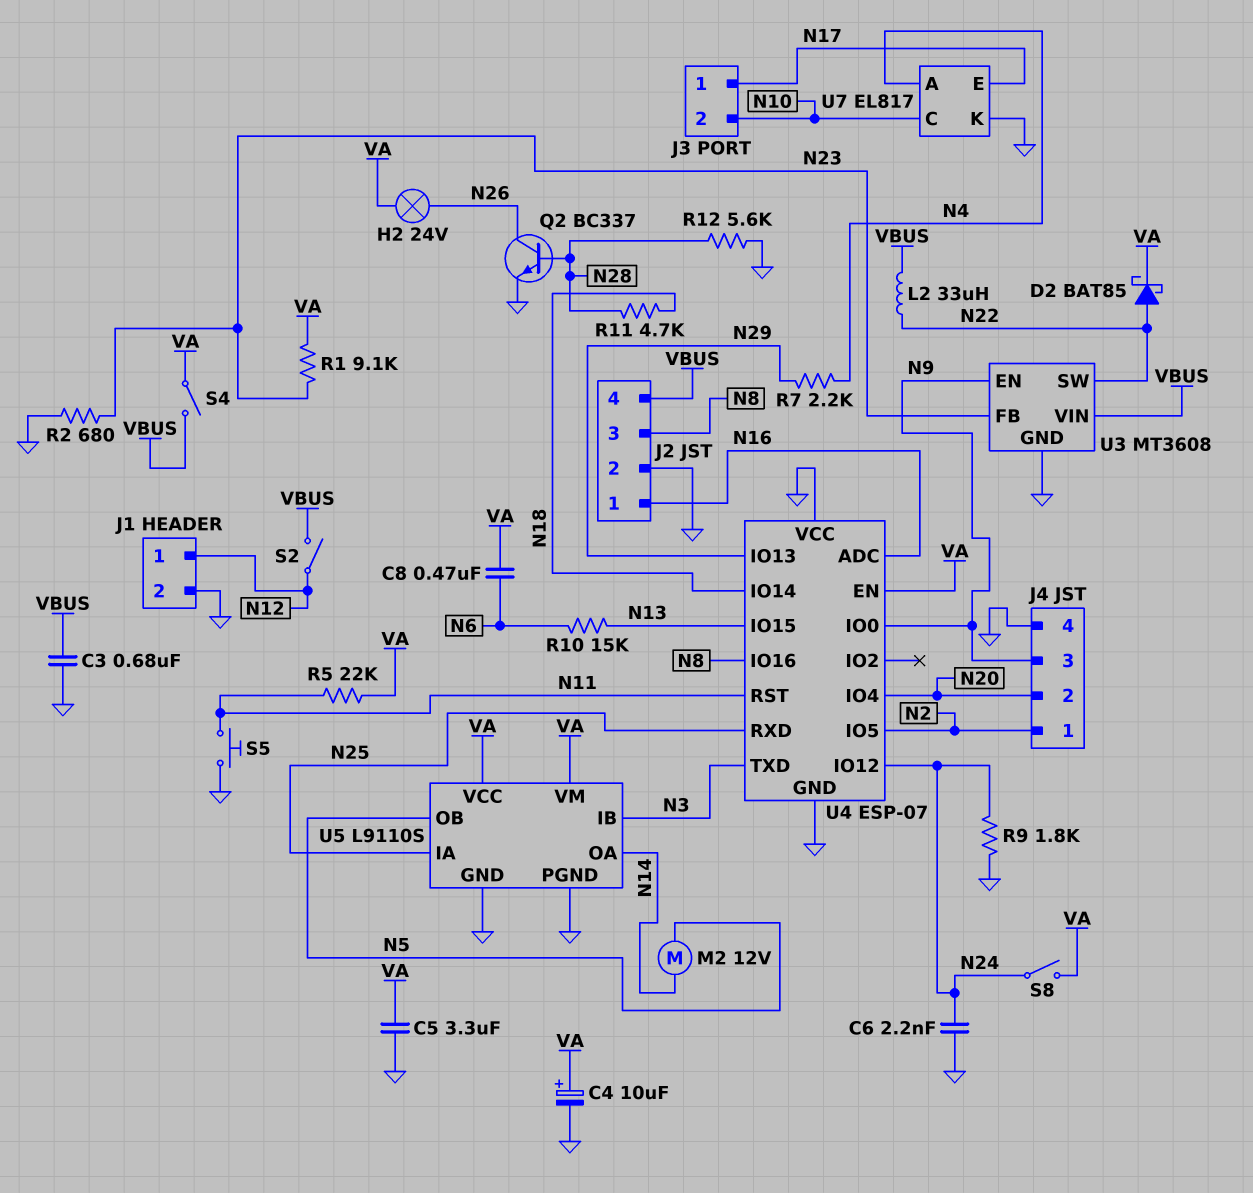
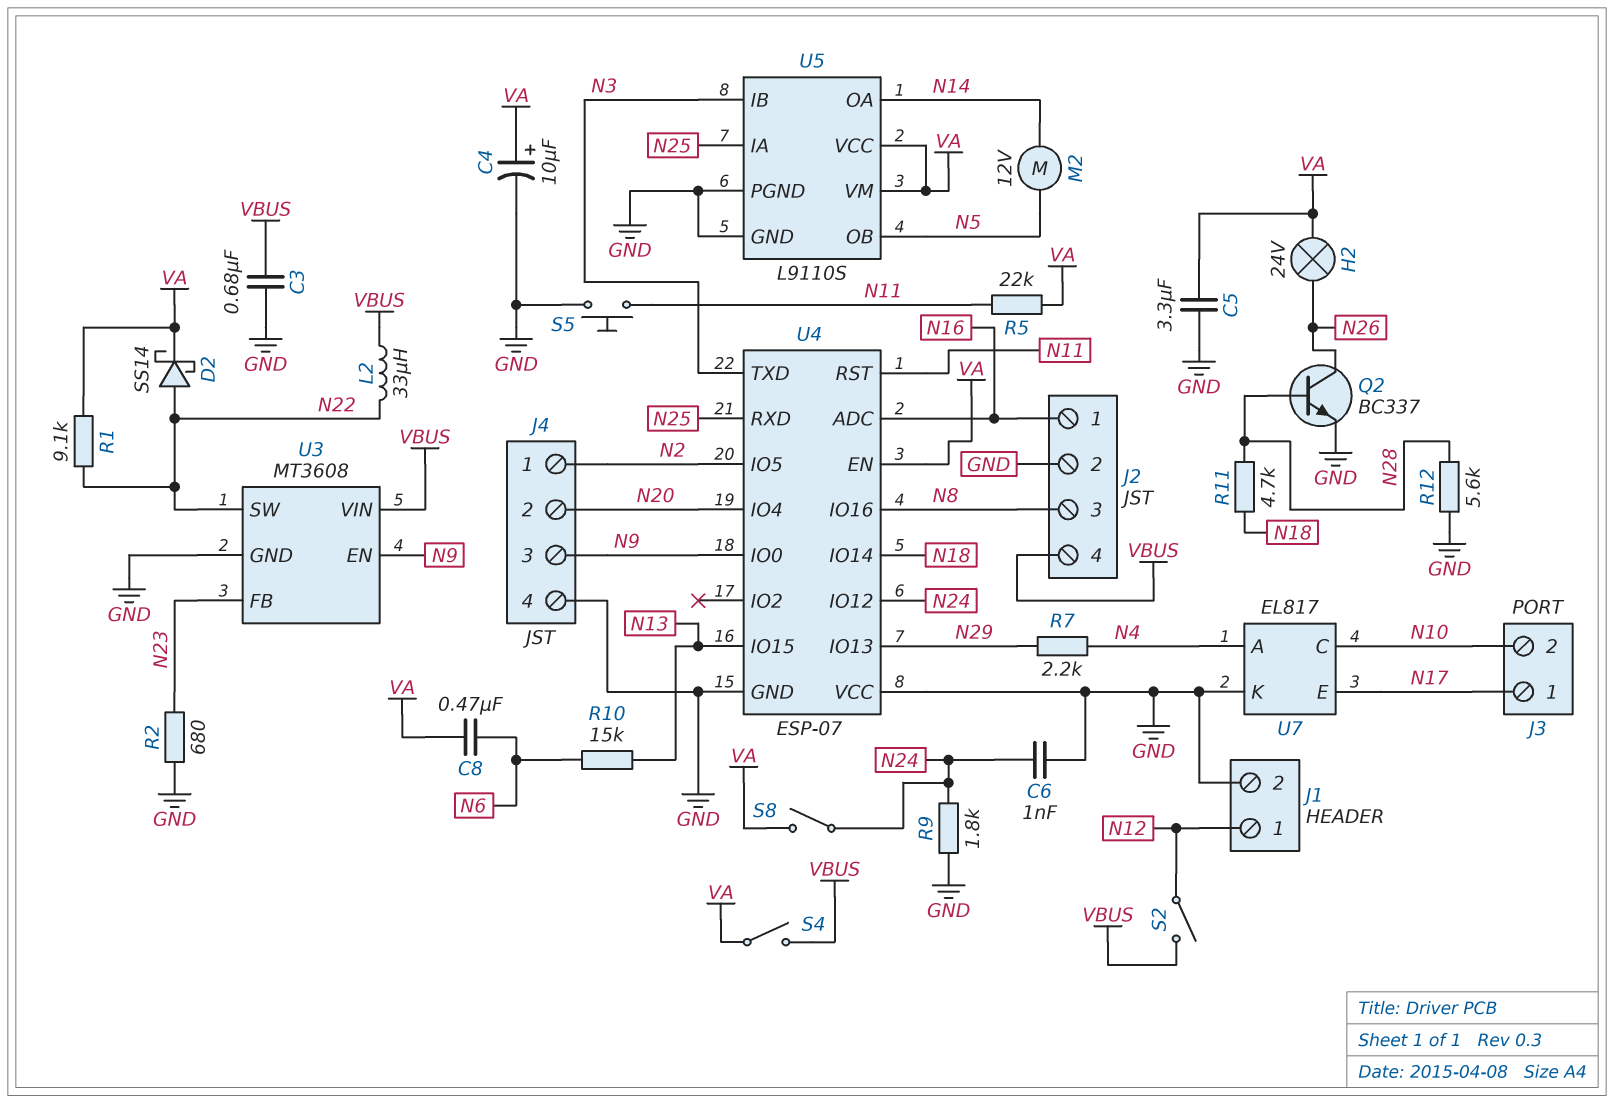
C6: 2.2nF (GND, N24) -> 1nF (GND, N24)
D2: schottky BAT85 (A N22, K VA) -> schottky SS14 (A N22, K VA)
R1: 9.1k (N23, VA) -> 9.1k (N22, VA)

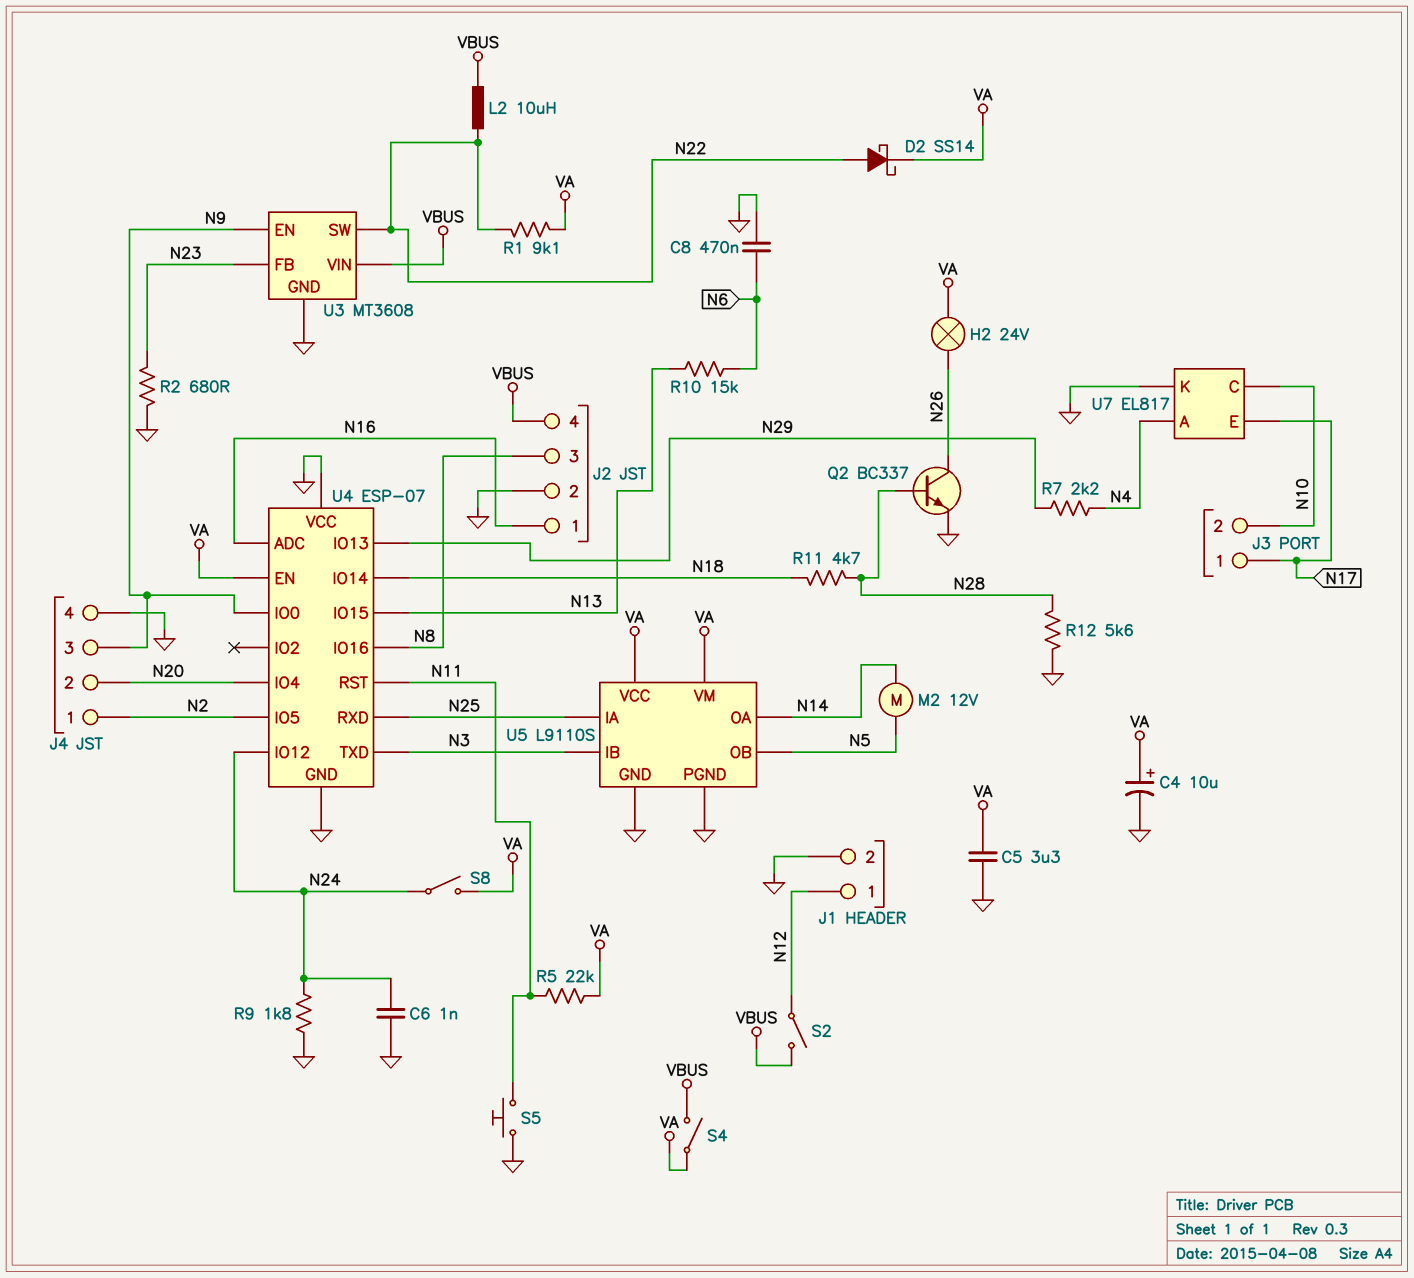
C3: 680nF (GND, VBUS) -> none
C8: 470nF (N6, VA) -> 470nF (GND, N6)
L2: 33uH (N22, VBUS) -> 10uH (N22, VBUS)

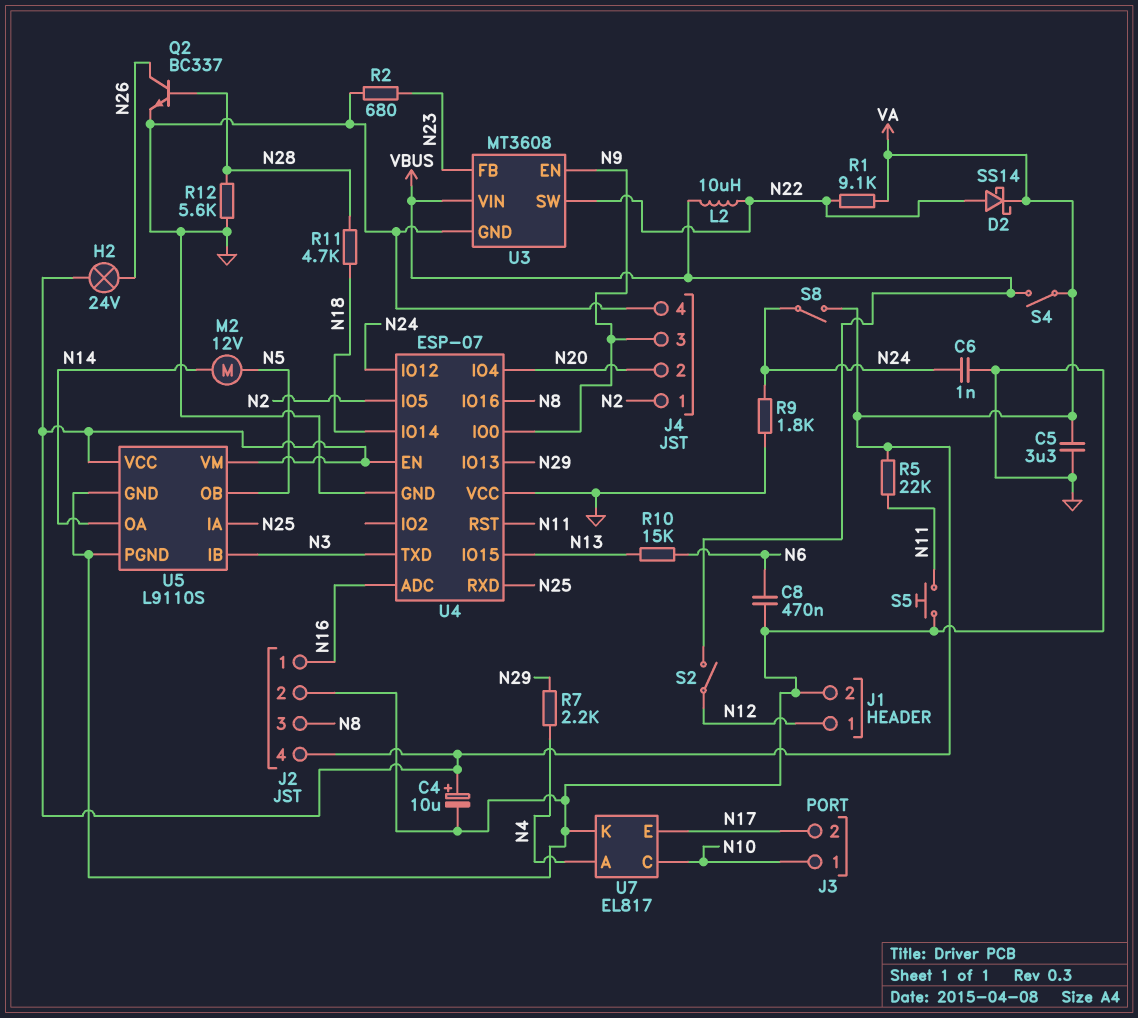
J2 pin 4: VBUS -> VA
J3 pin 1: N17 -> N10
J3 pin 2: N10 -> N17

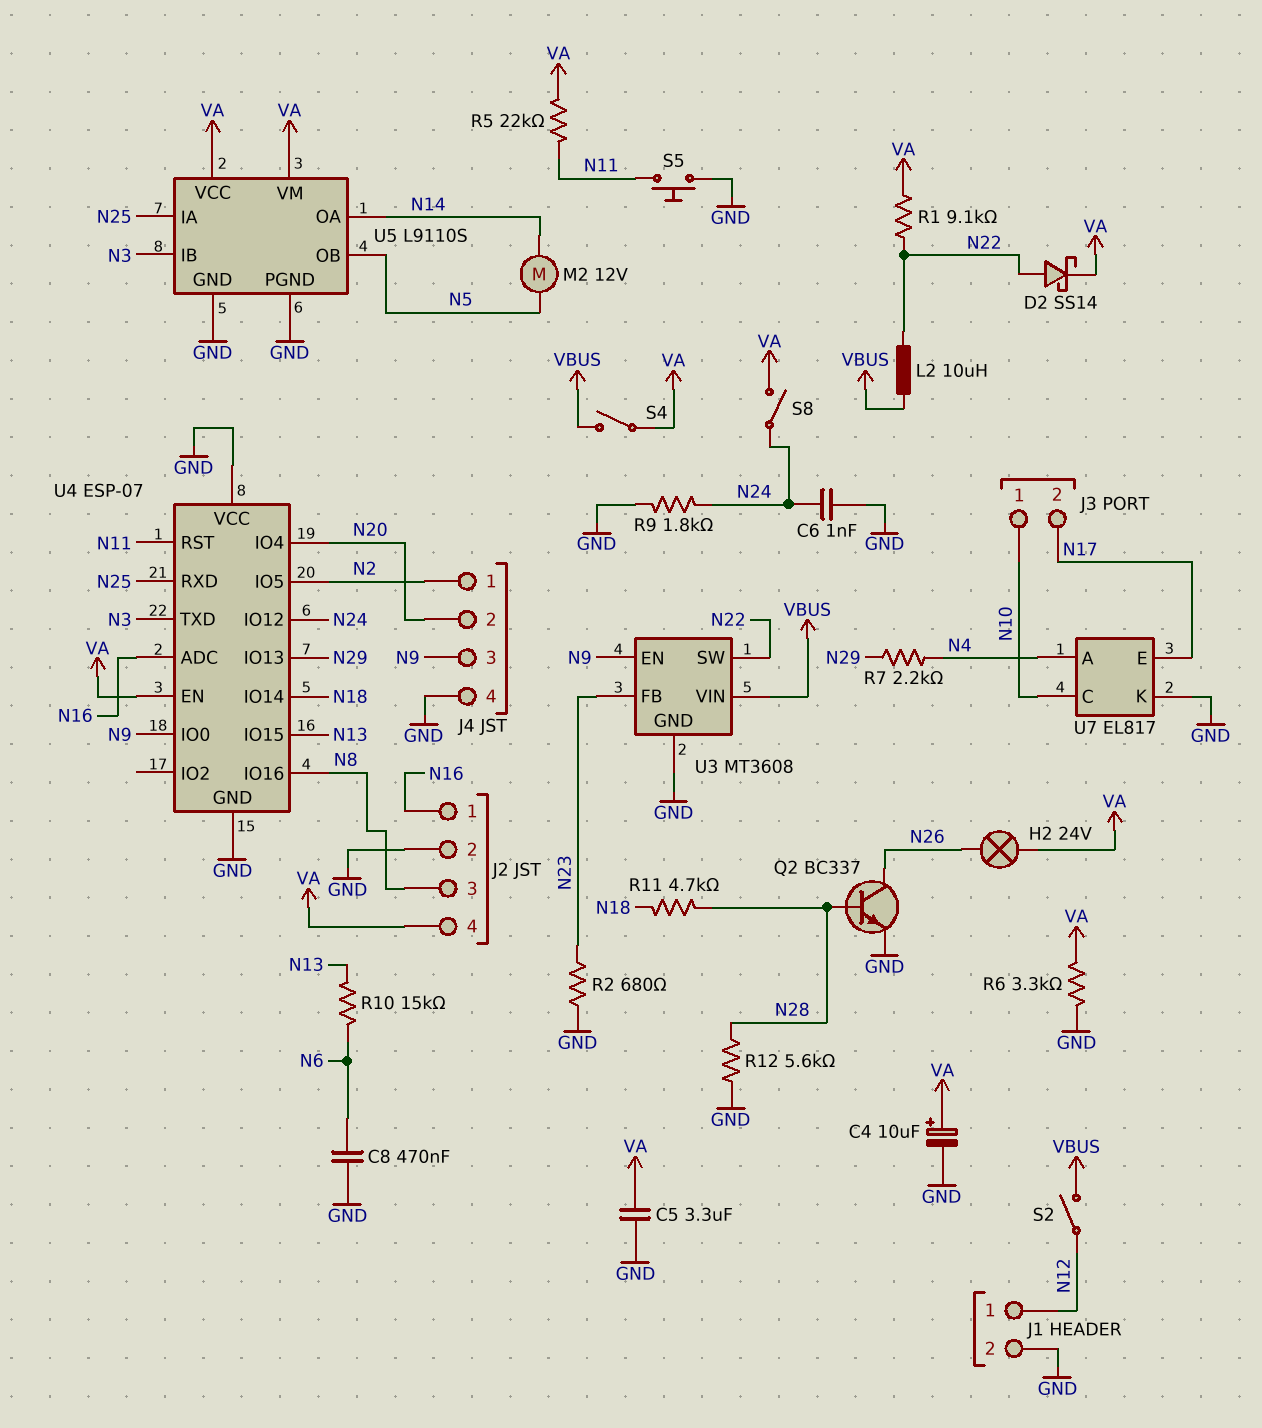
R6: none -> 3.3k (GND, VA)

